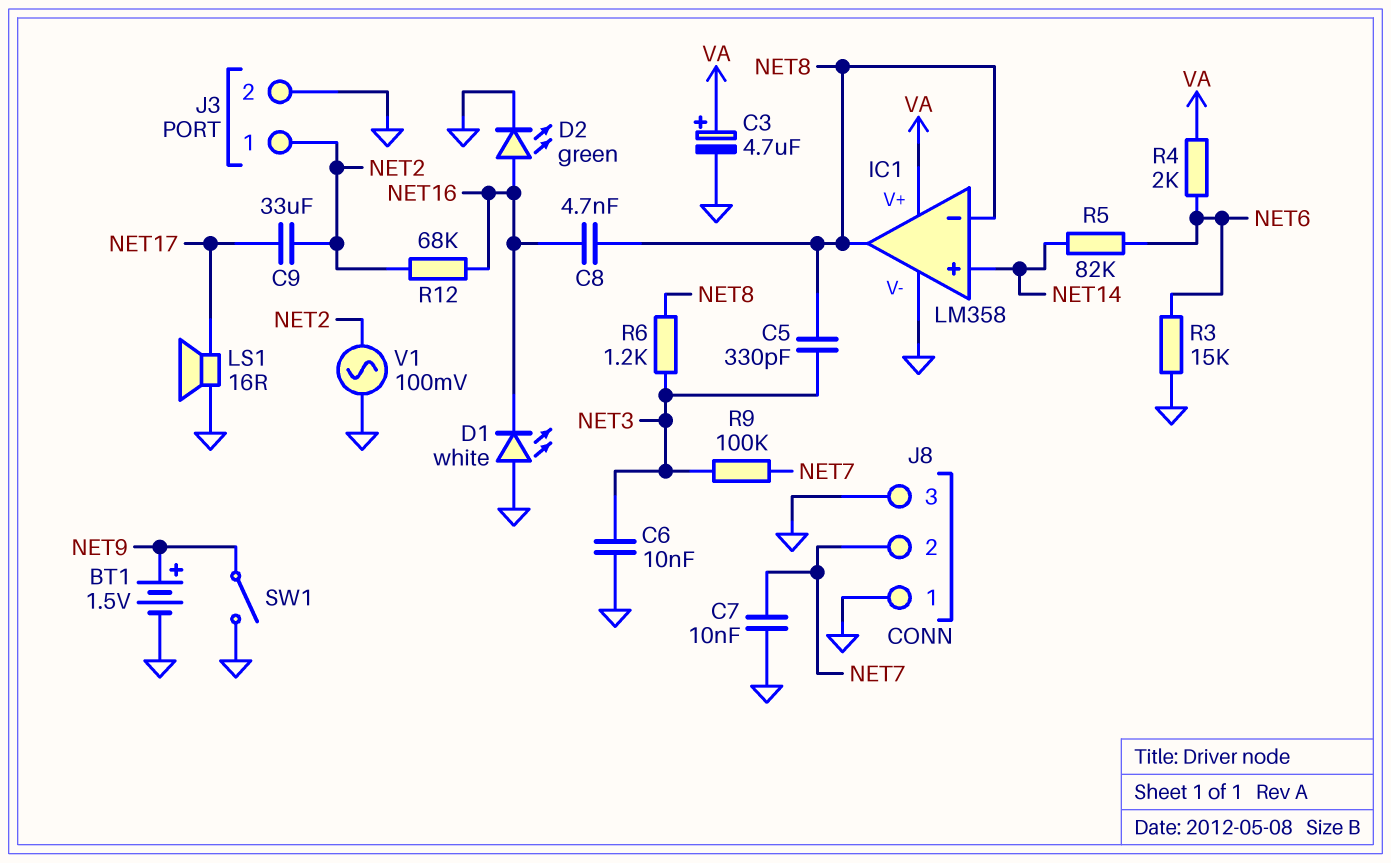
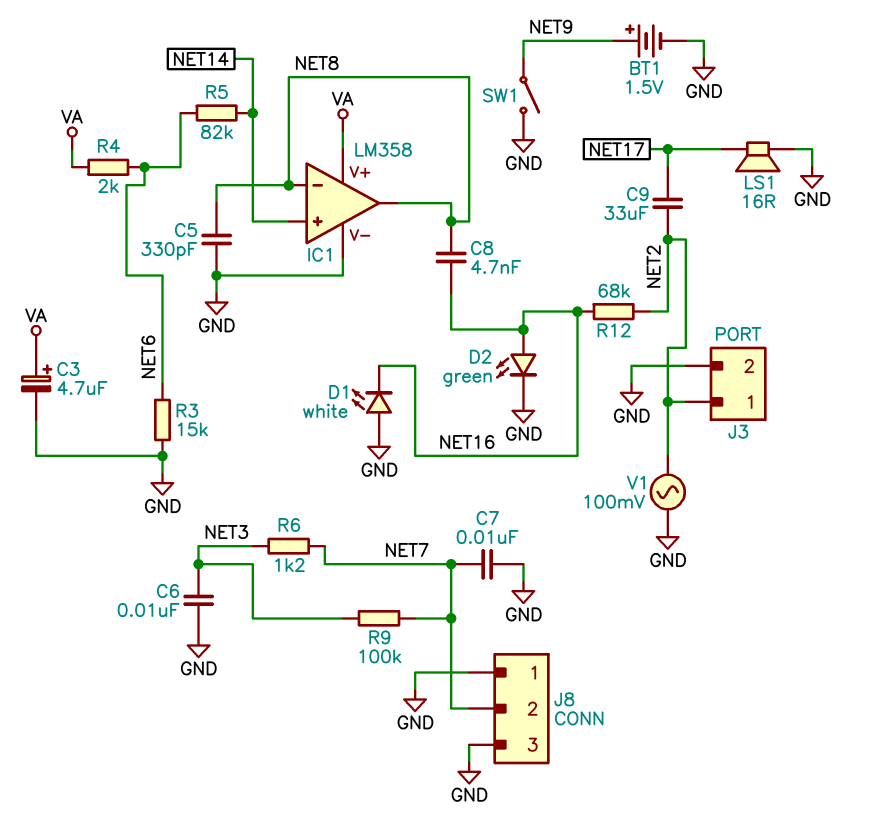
C5: 330pF (NET3, NET8) -> 330pF (GND, NET8)
R6: 1.2k (NET3, NET8) -> 1.2k (NET3, NET7)

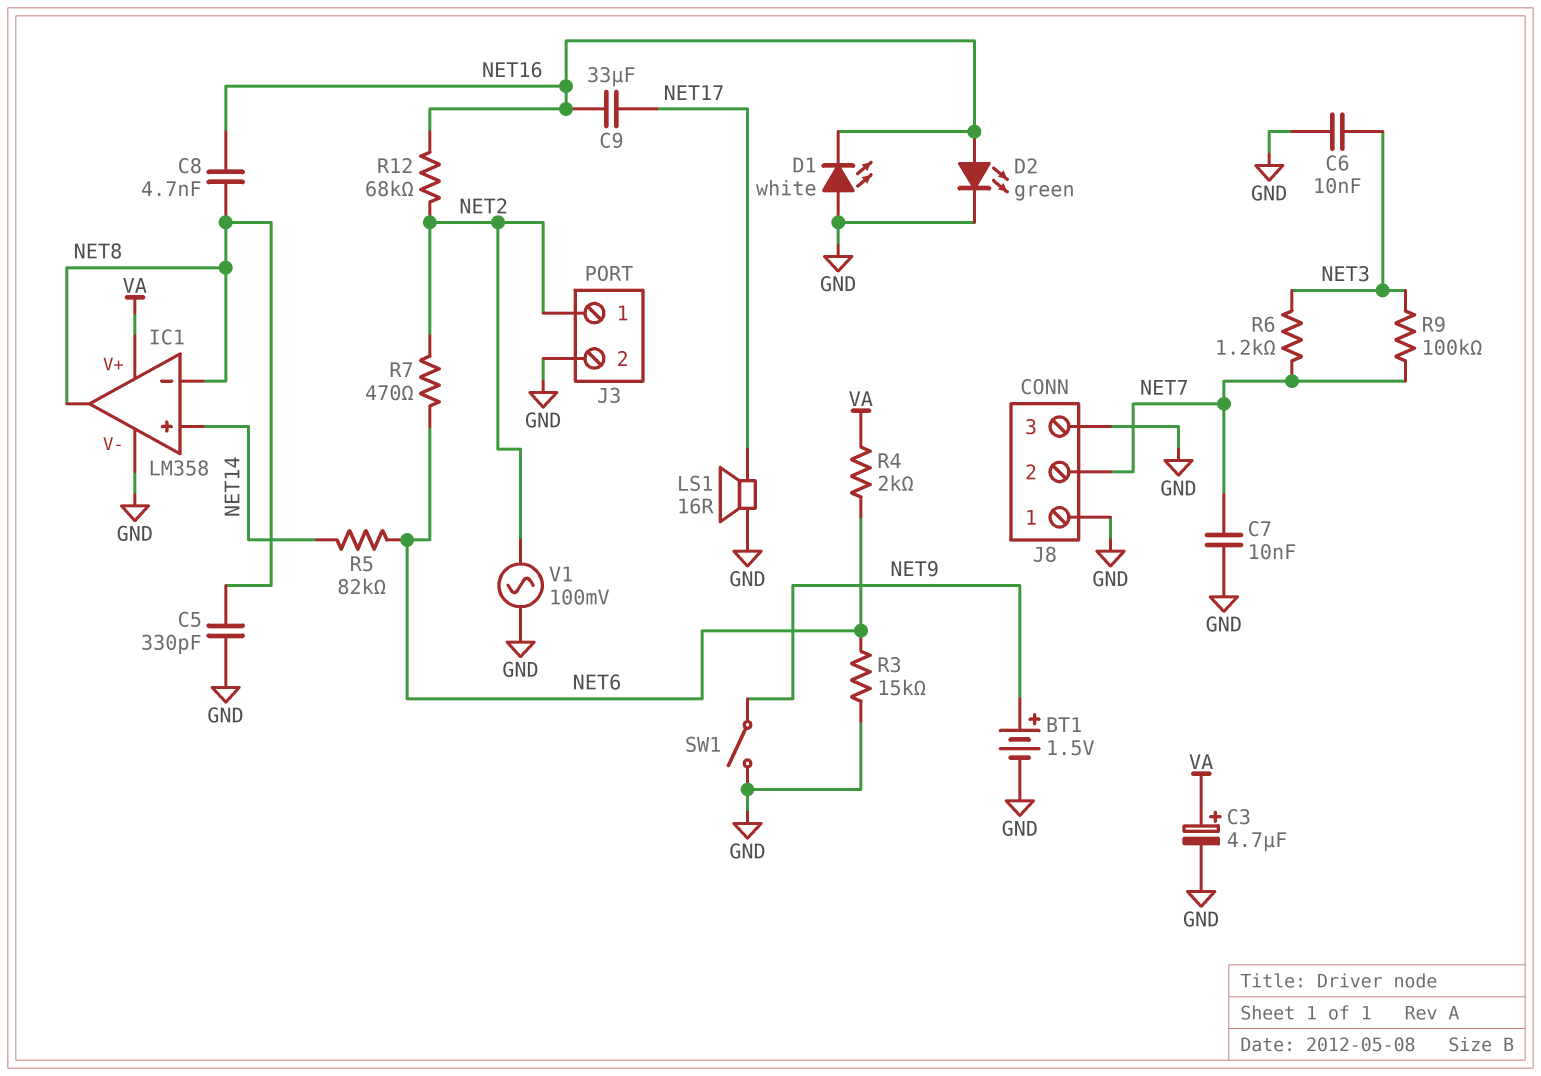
C9: 33uF (NET2, NET17) -> 33uF (NET16, NET17)
R7: none -> 470 (NET2, NET6)

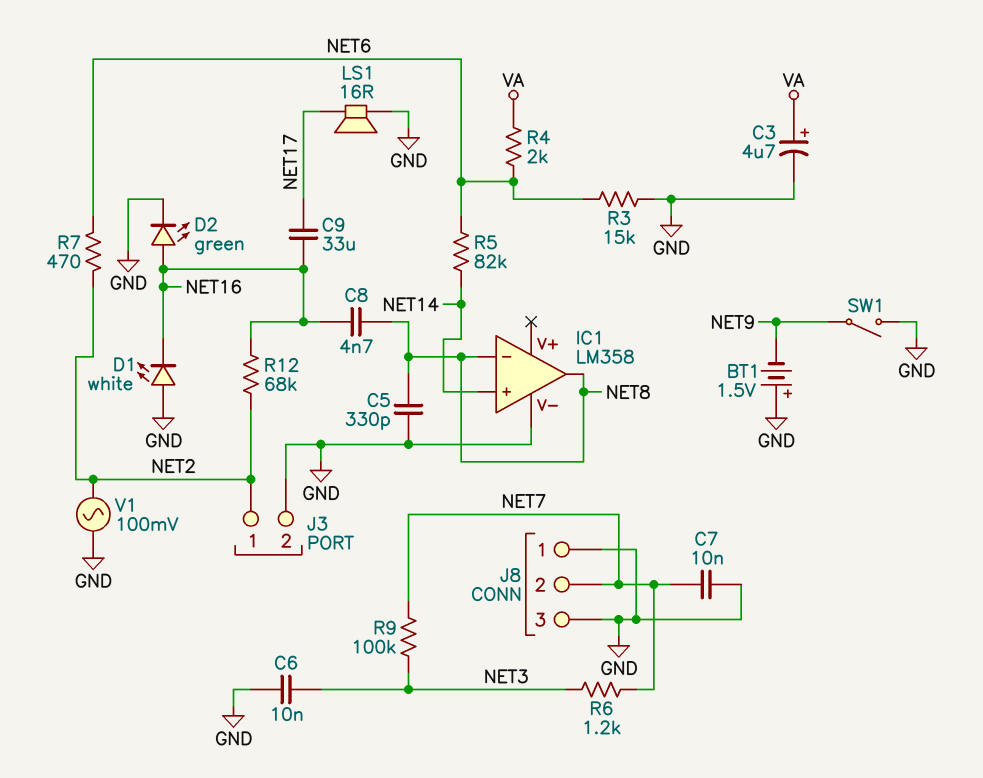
BT1: 1.5V (plus NET9, minus GND) -> 1.5V (plus GND, minus NET9)
IC1 pin V+: VA -> none

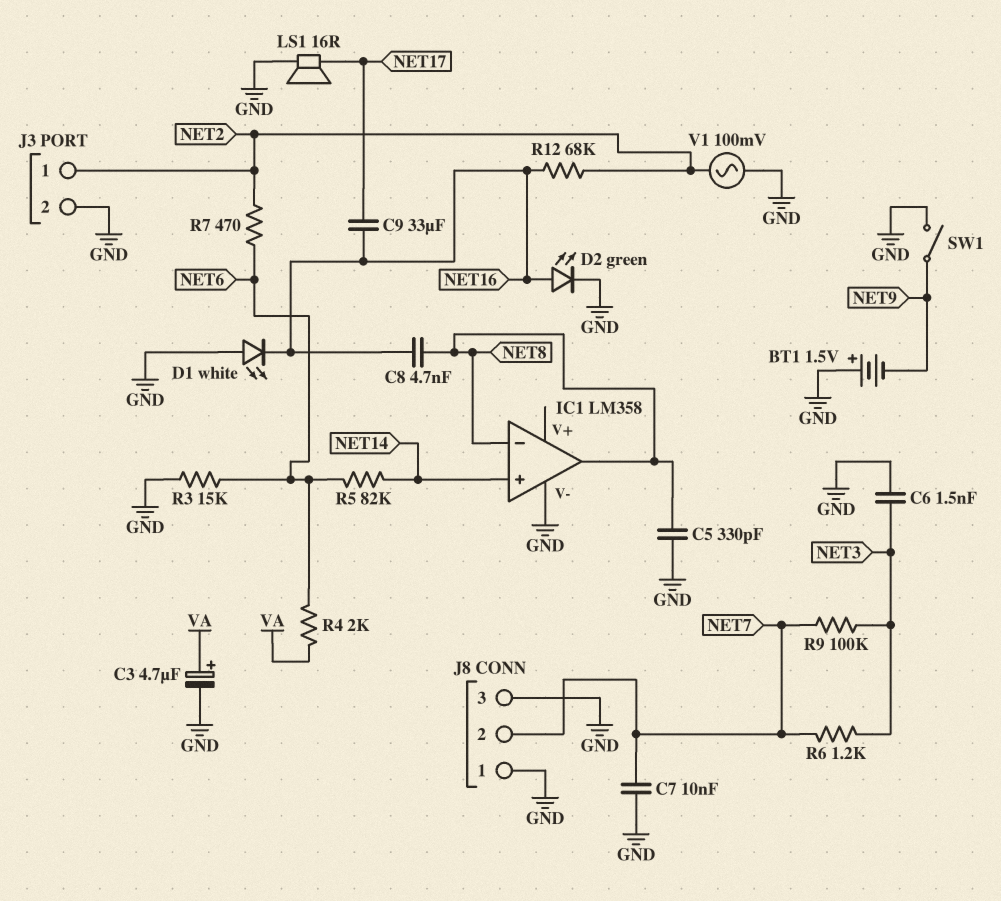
C6: 10nF (GND, NET3) -> 1.5nF (GND, NET3)

